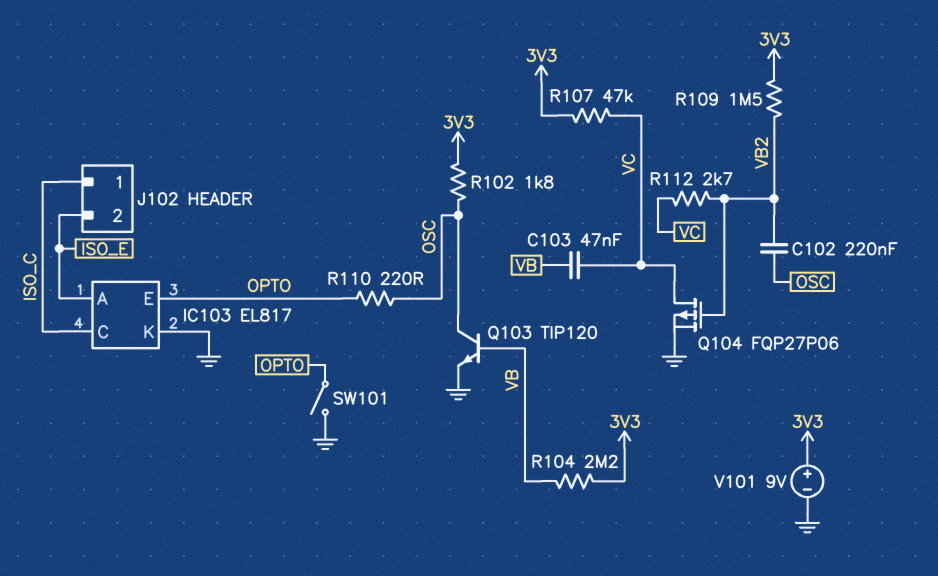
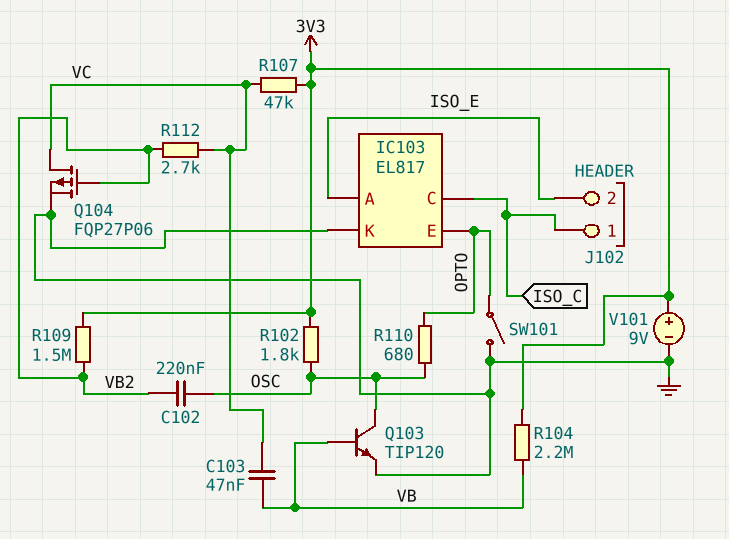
R110: 220 (OPTO, OSC) -> 680 (OPTO, OSC)

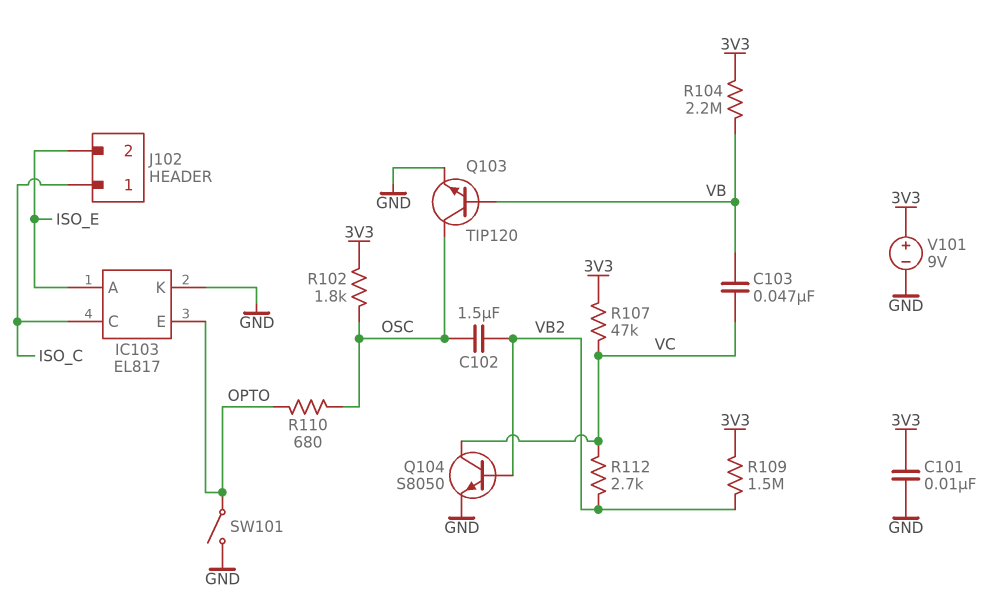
C101: none -> 10nF (3V3, GND)
C102: 220nF (OSC, VB2) -> 1.5uF (OSC, VB2)
Q104: PMOS FQP27P06 (G VB2, D VC, S GND) -> NPN S8050 (B VB2, C VC, E GND)

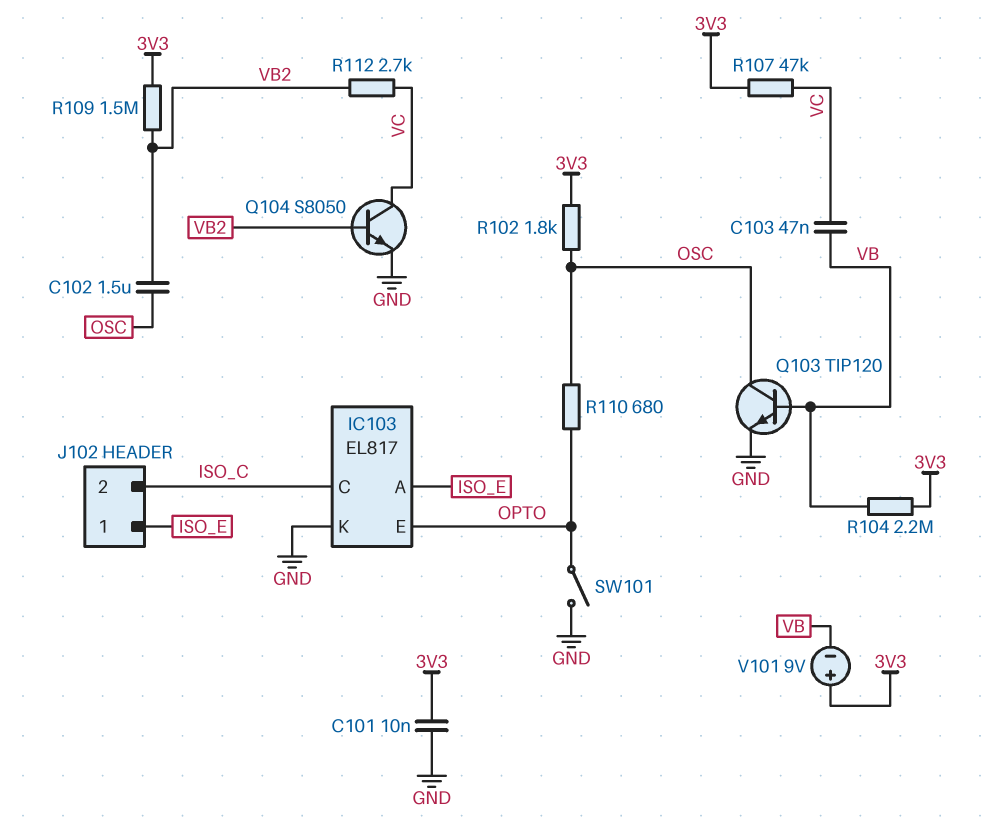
J102 pin 1: ISO_C -> ISO_E
J102 pin 2: ISO_E -> ISO_C
V101: 9V (plus 3V3, minus GND) -> 9V (plus 3V3, minus VB)

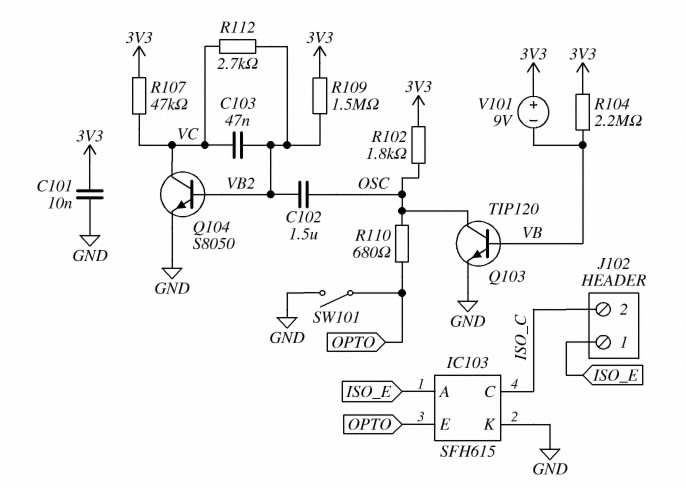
C103: 47nF (VB, VC) -> 47nF (VB2, VC)
IC103: EL817 -> SFH615

